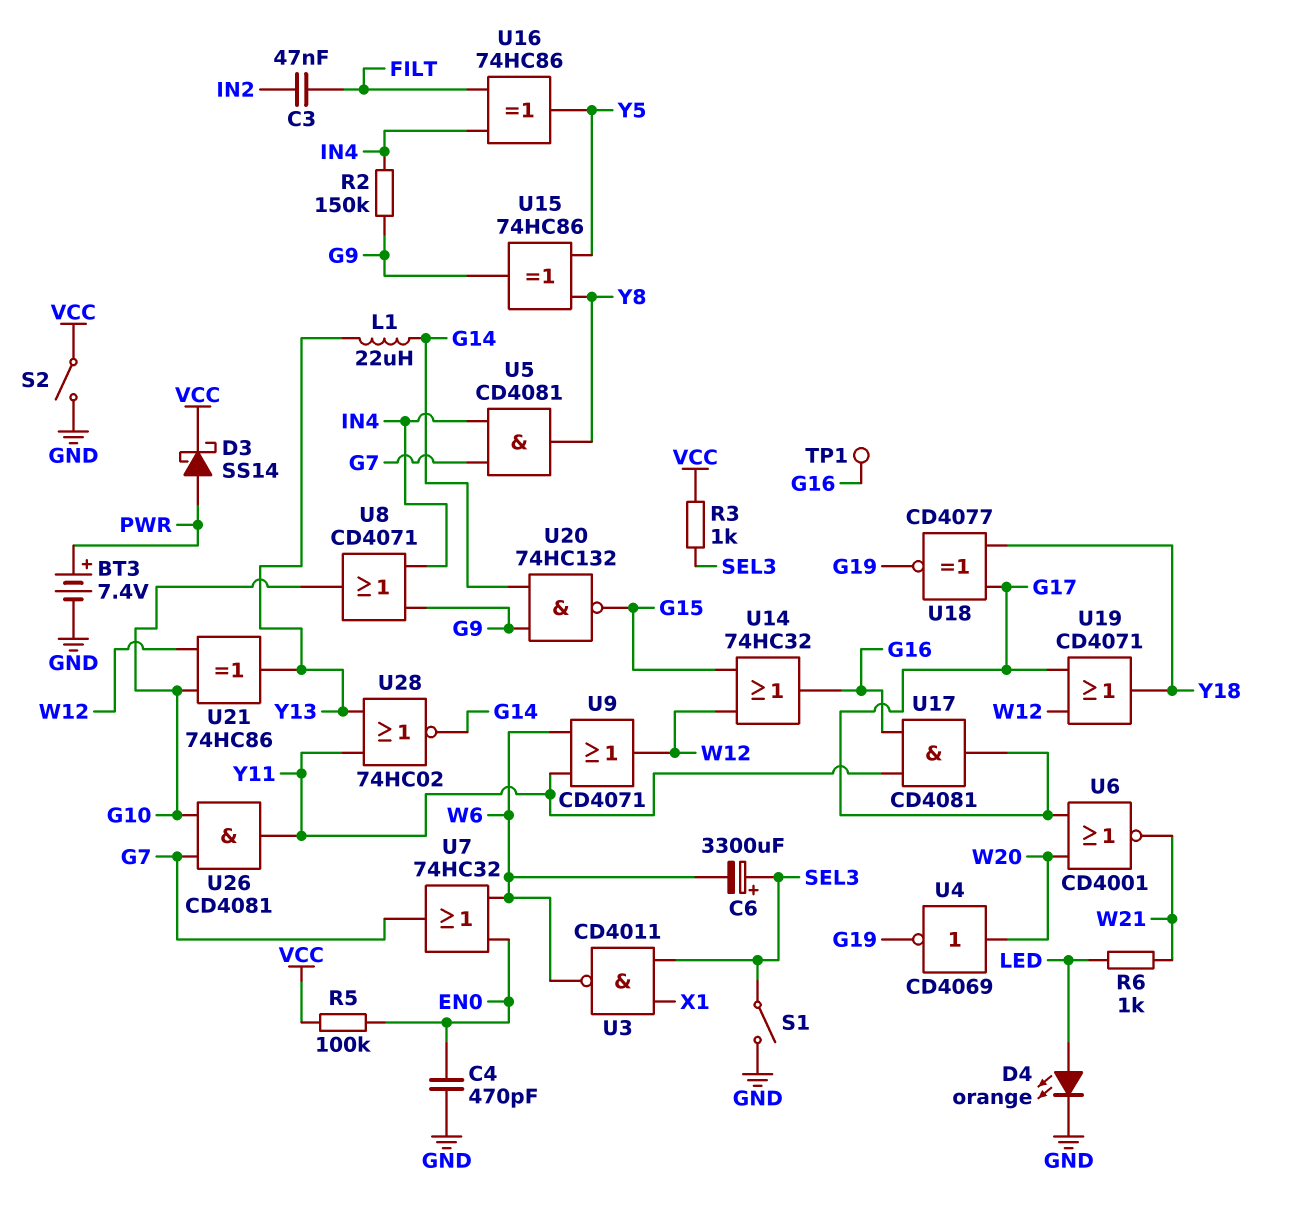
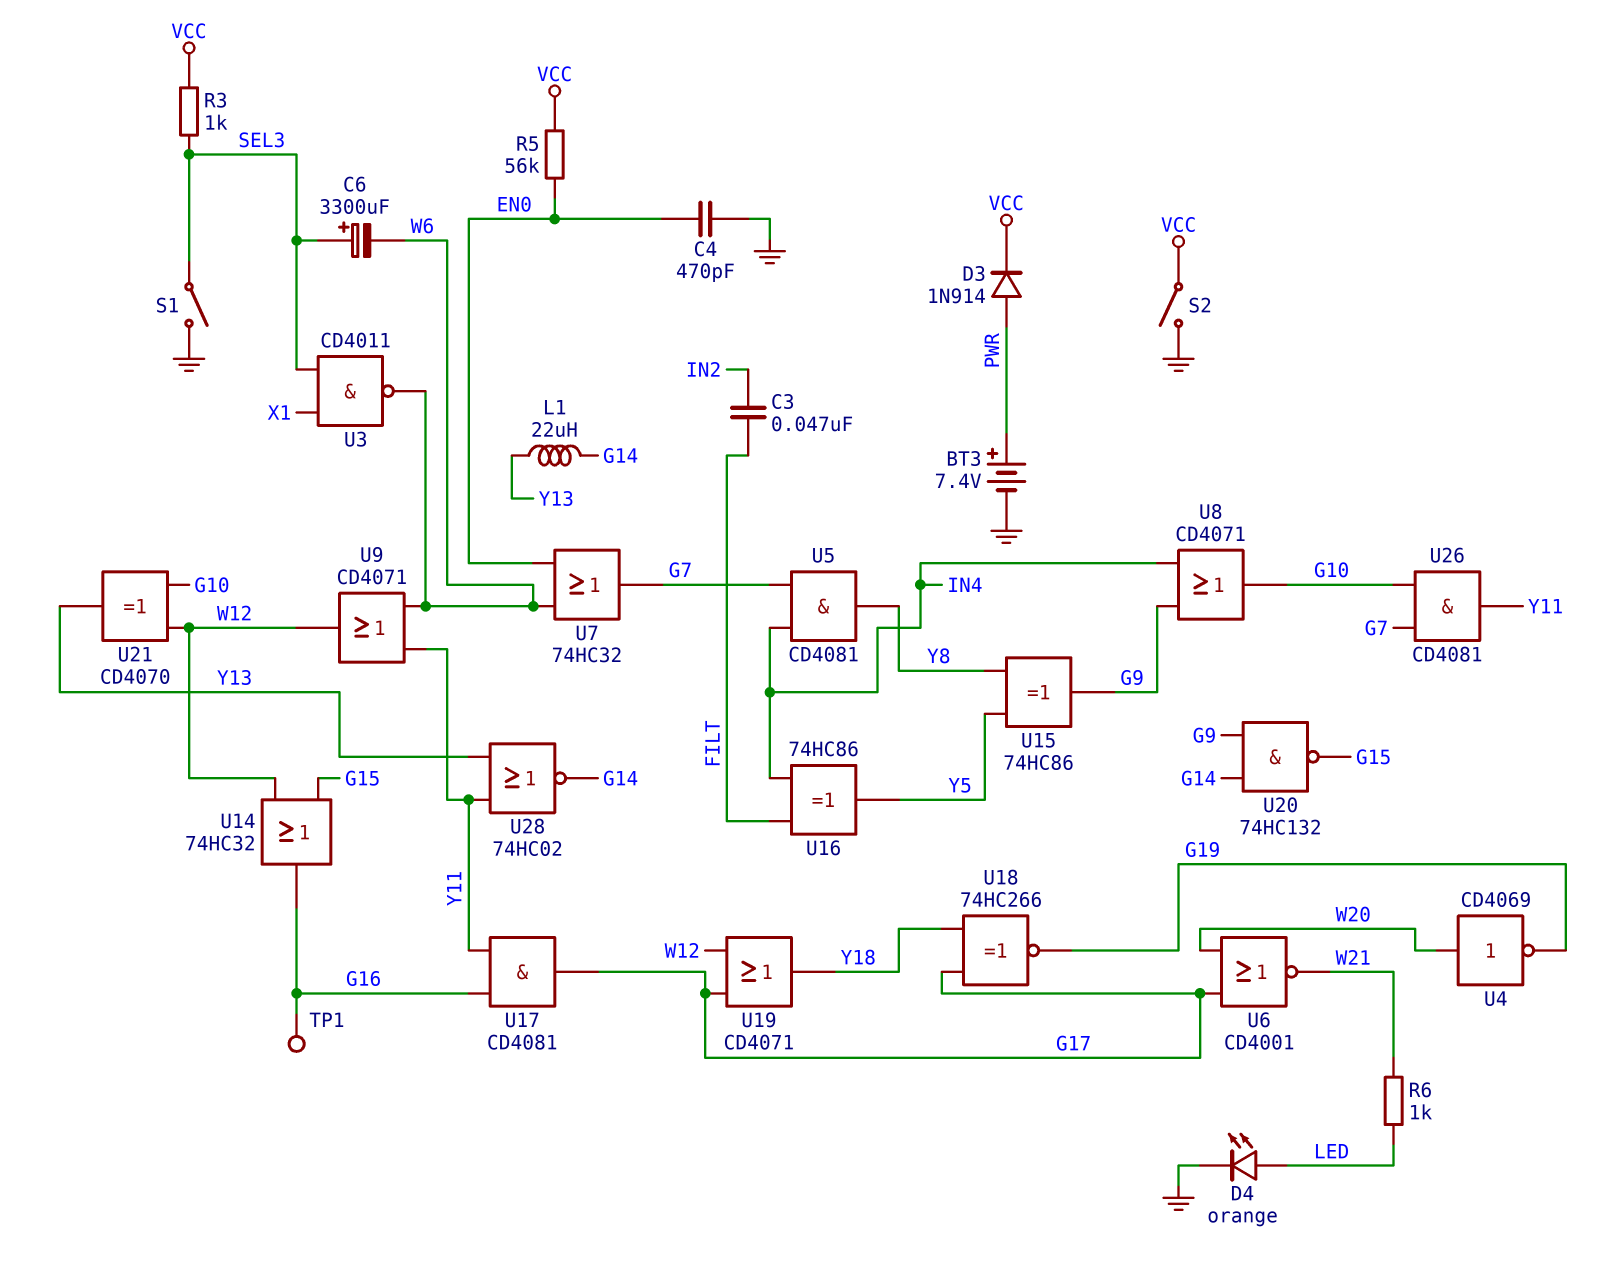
D3: schottky SS14 (A PWR, K VCC) -> diode 1N914 (A PWR, K VCC)
R2: 150k (G9, IN4) -> none
R5: 100k (EN0, VCC) -> 56k (EN0, VCC)
U18: XNOR CD4077 (in G17, in Y18, out G19) -> XNOR 74HC266 (in G17, in Y18, out G19)
U21: XOR 74HC86 (in G10, in W12, out Y13) -> XOR CD4070 (in G10, in W12, out Y13)

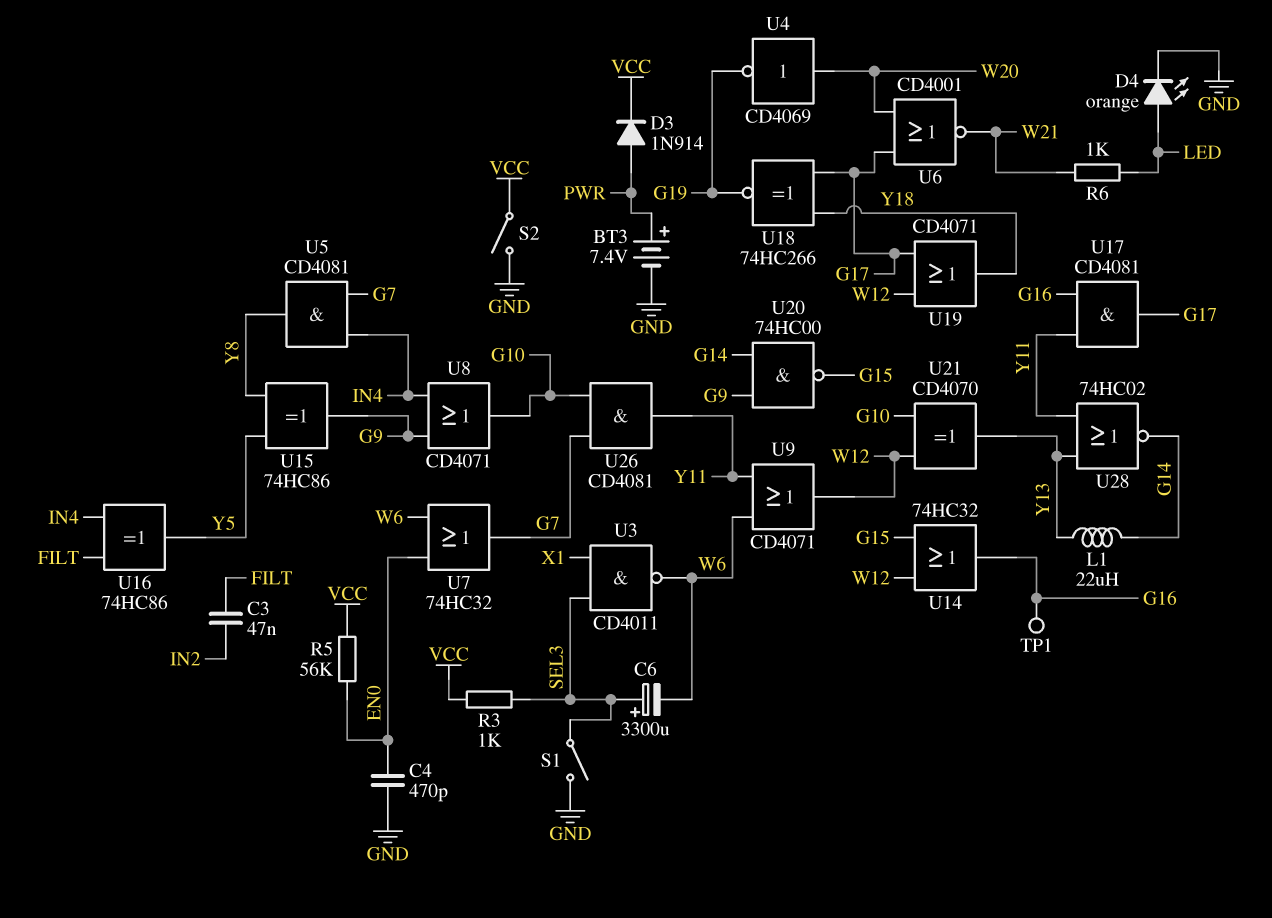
U20: NAND 74HC132 (in G9, in G14, out G15) -> NAND 74HC00 (in G9, in G14, out G15)

